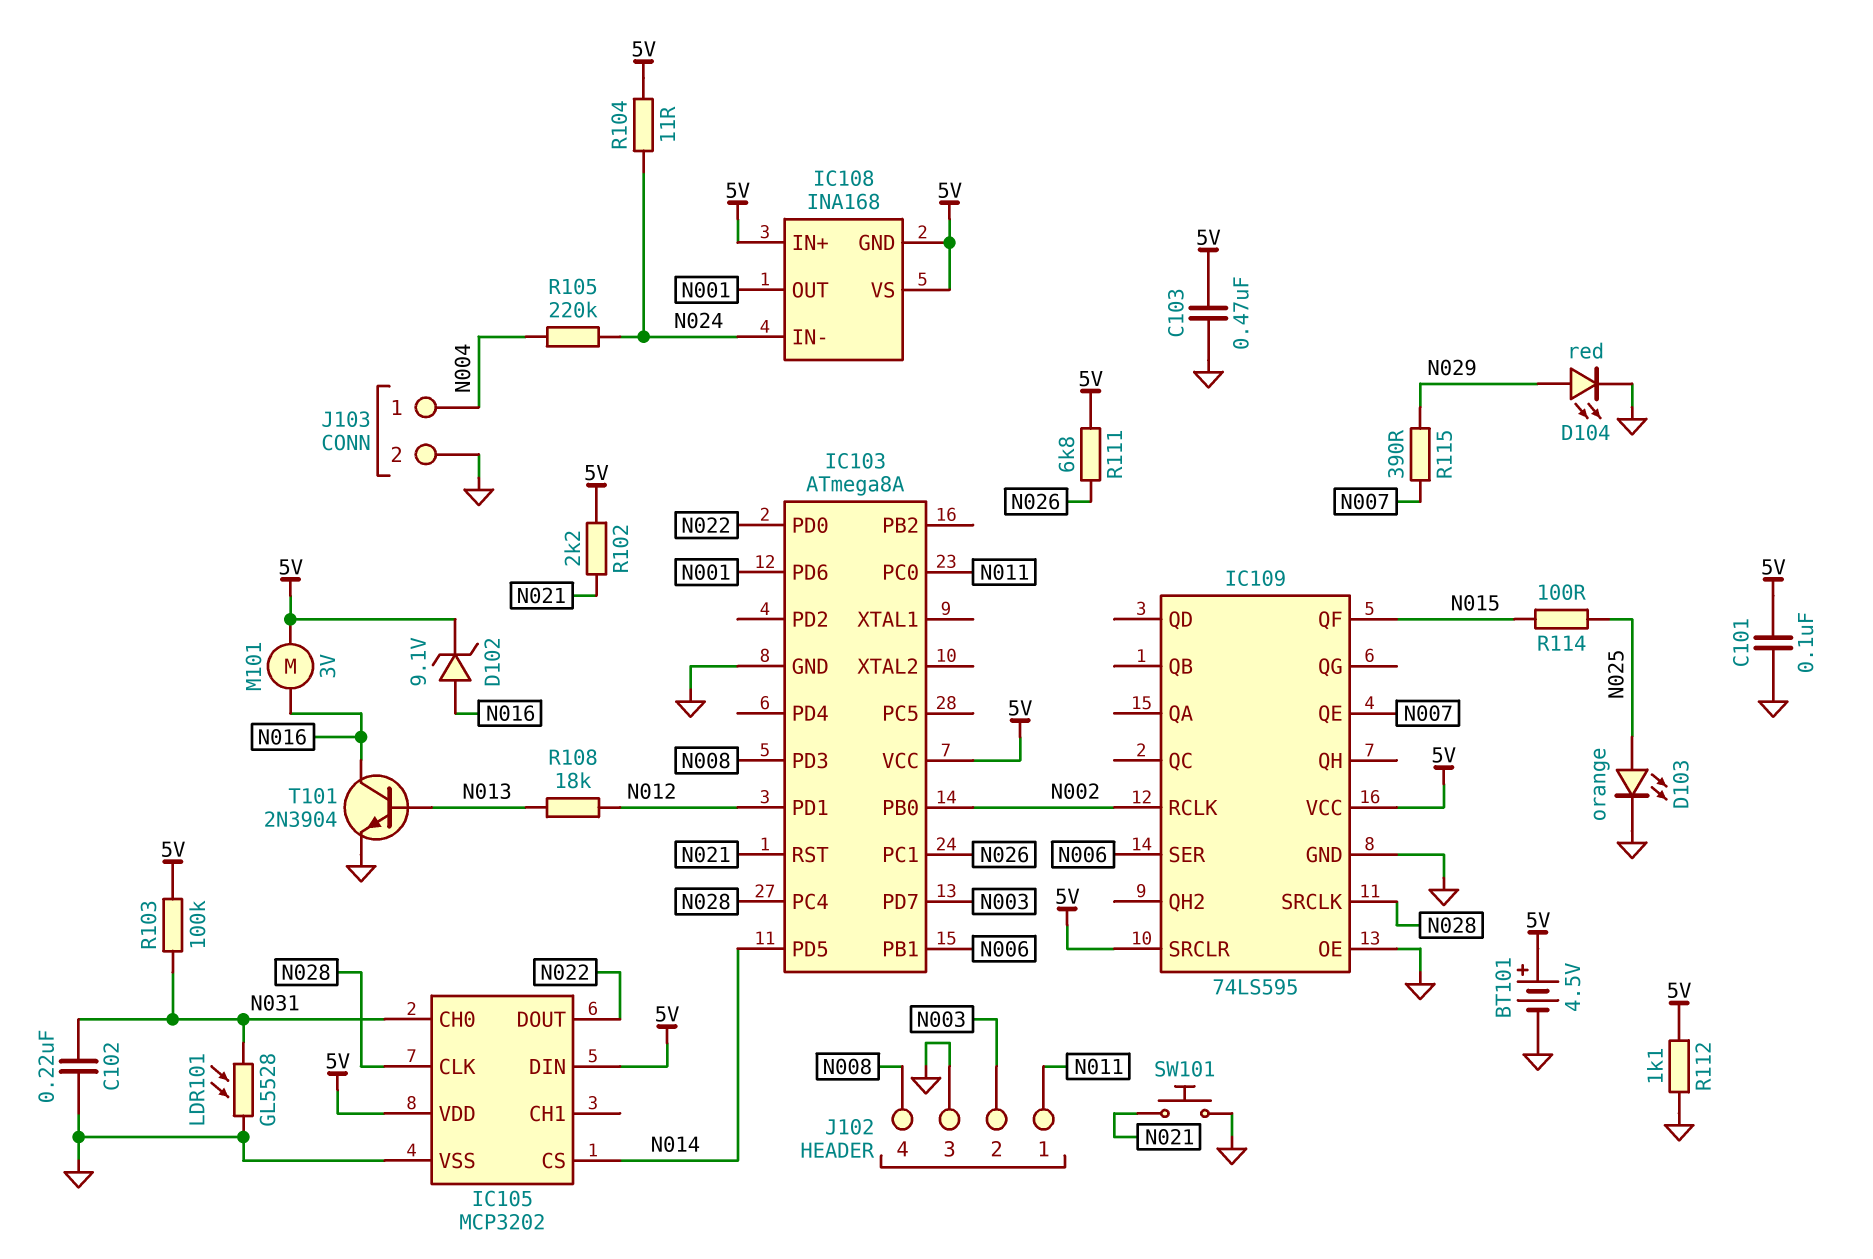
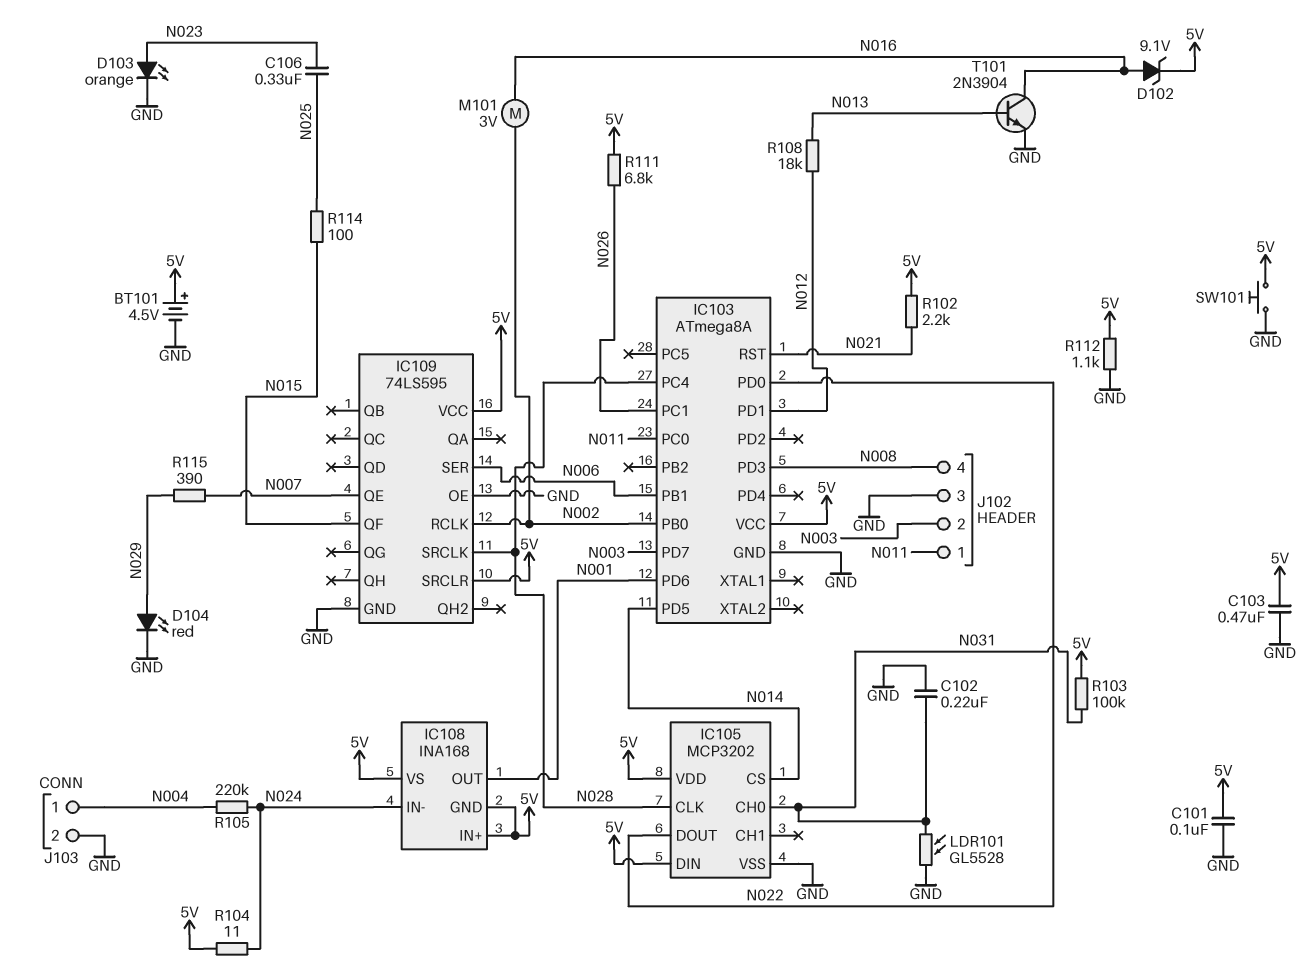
C106: none -> 330nF (N023, N025)
D103: LED orange (A N025, K GND) -> LED orange (A N023, K GND)
M101: motor 3V (5V, N016) -> motor 3V (N002, N016)
SW101: button (GND, N021) -> button (5V, GND)

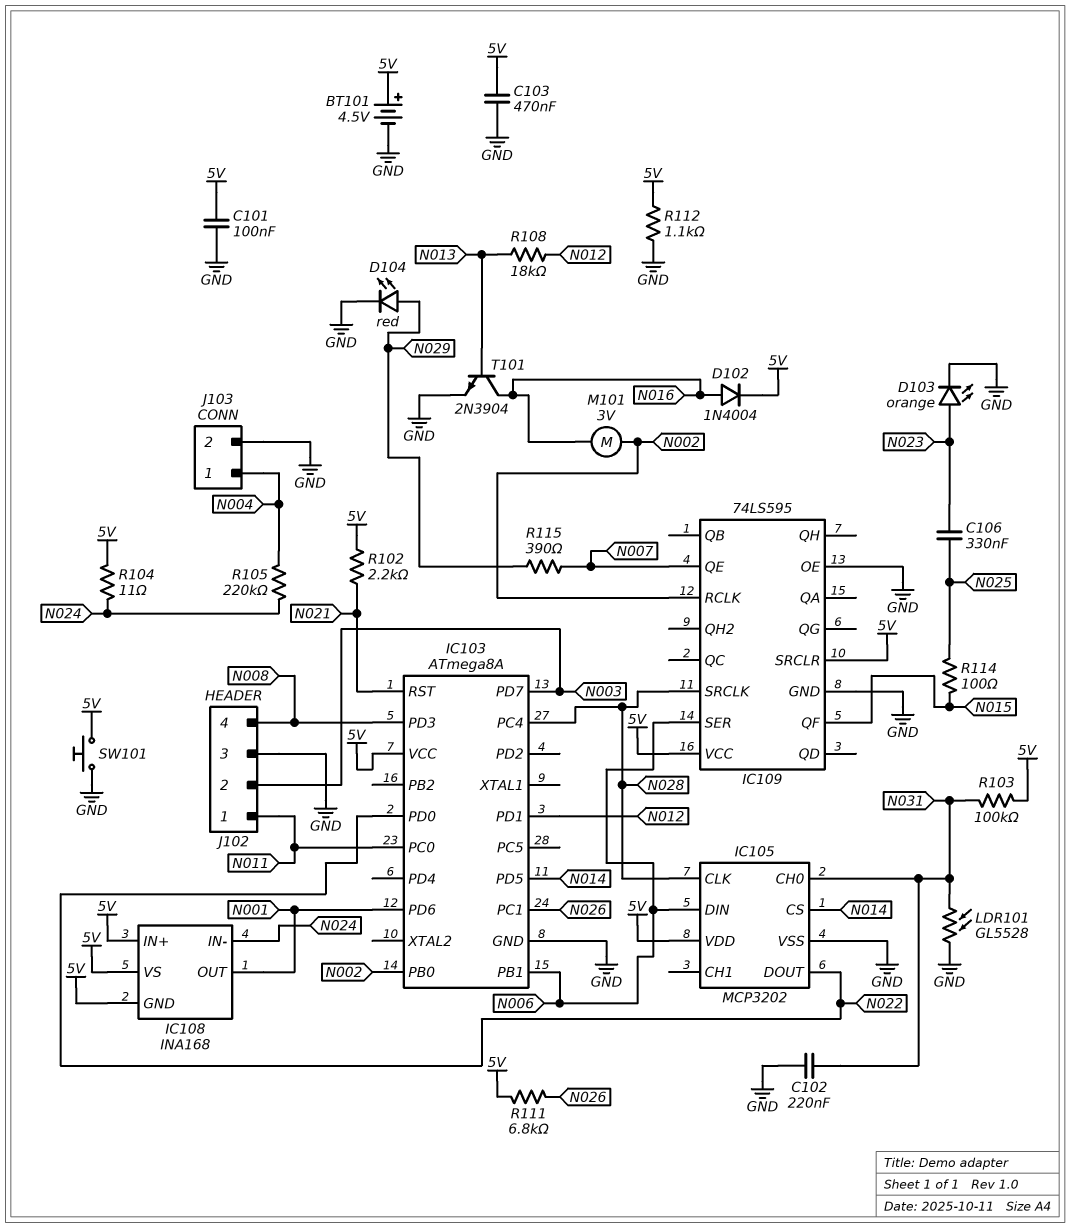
D102: zener 9.1V (A N016, K 5V) -> diode 1N4004 (A N016, K 5V)
IC105 pin DIN: 5V -> N006

